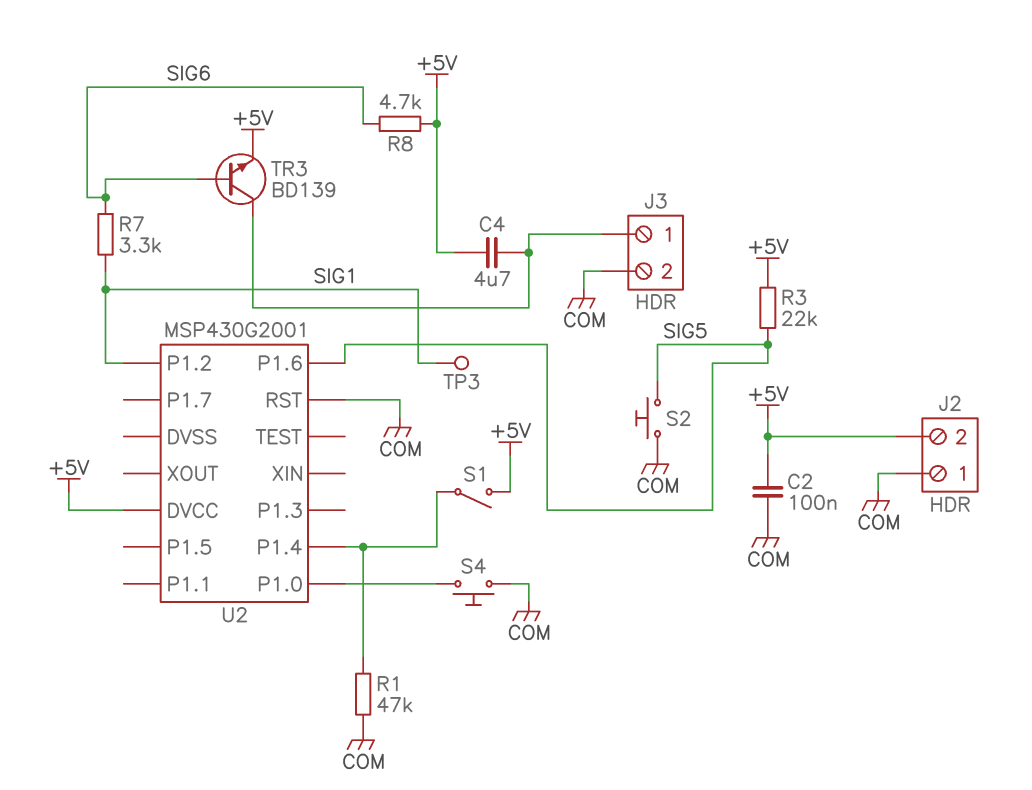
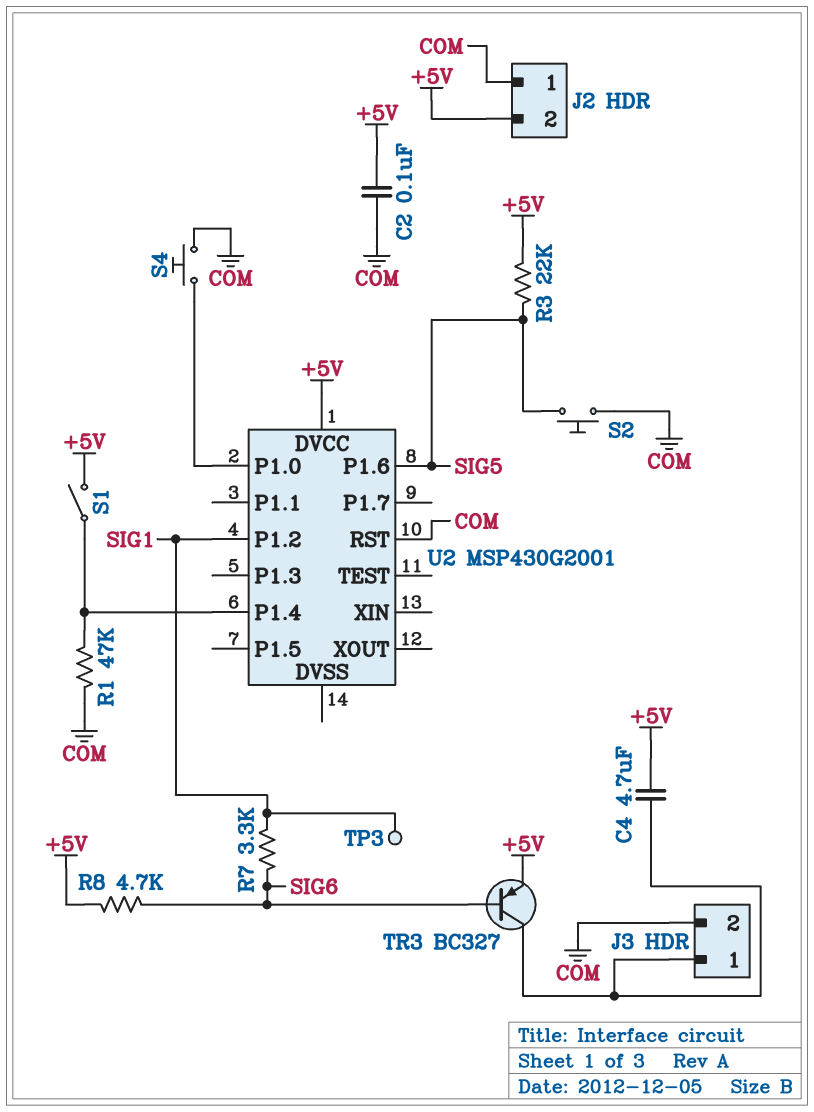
TR3: NPN BD139 (B SIG6, C J3/1, E +5V) -> PNP BC327 (B SIG6, C J3/1, E +5V)

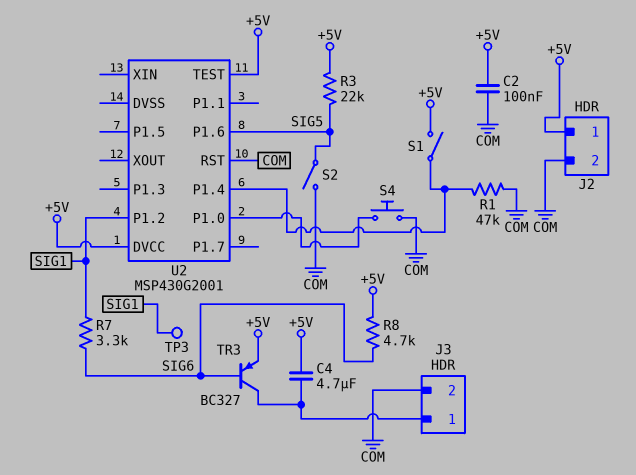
J2 pin 1: COM -> +5V
J2 pin 2: +5V -> COM
S2: button (COM, SIG5) -> switch (COM, SIG5)
U2 pin TEST: none -> +5V

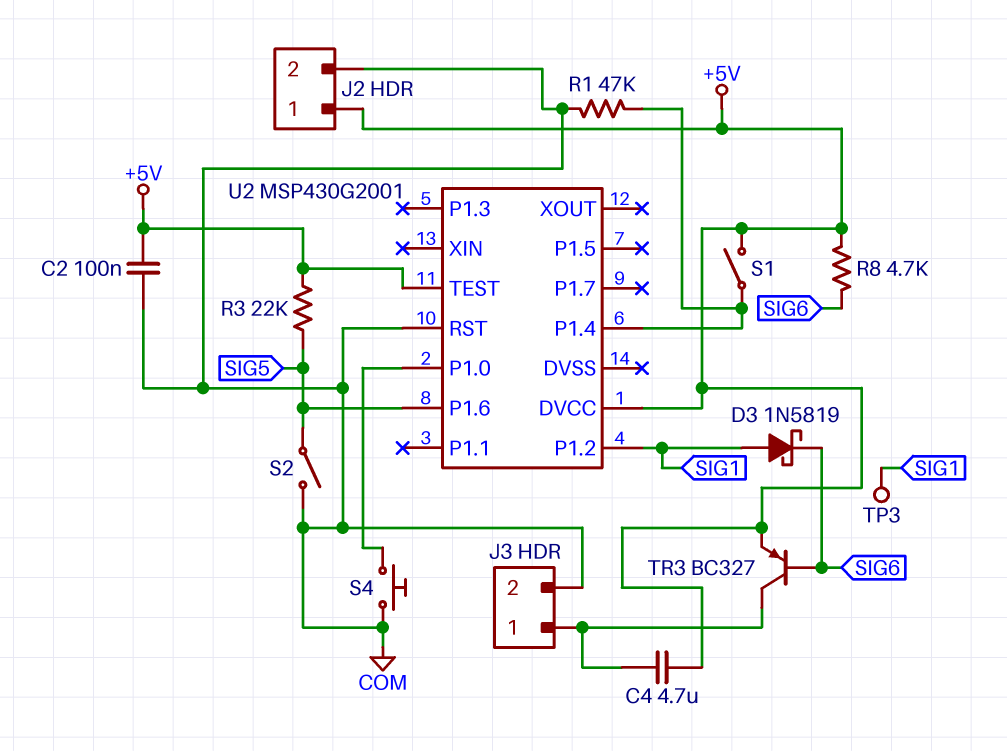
D3: none -> schottky 1N5819 (A SIG1, K SIG6)
R7: 3.3k (SIG1, SIG6) -> none

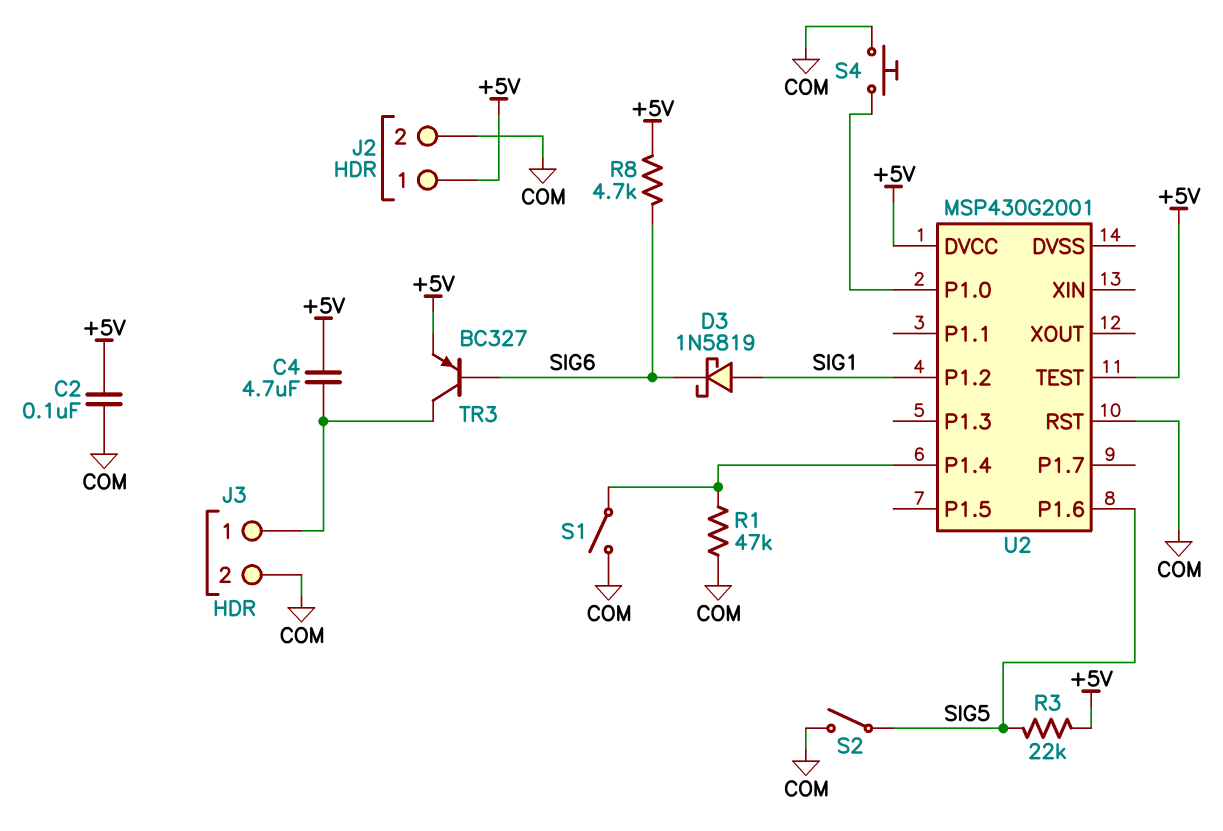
S1: switch (+5V, U2/P1.4) -> switch (COM, U2/P1.4)
TP3: test point (SIG1) -> none

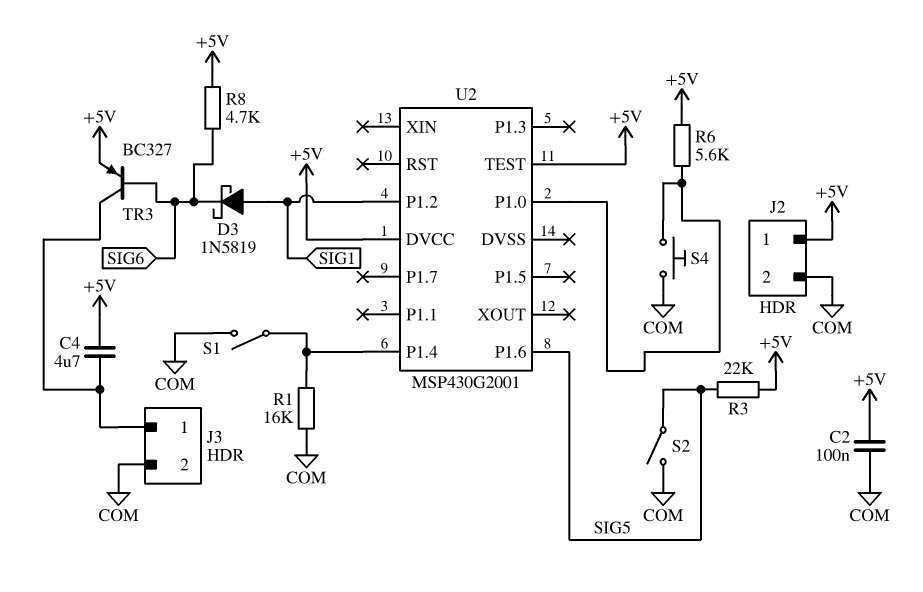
R1: 47k (COM, U2/P1.4) -> 16k (COM, U2/P1.4)
R6: none -> 5.6k (+5V, U2/P1.0)
U2 pin RST: COM -> none

